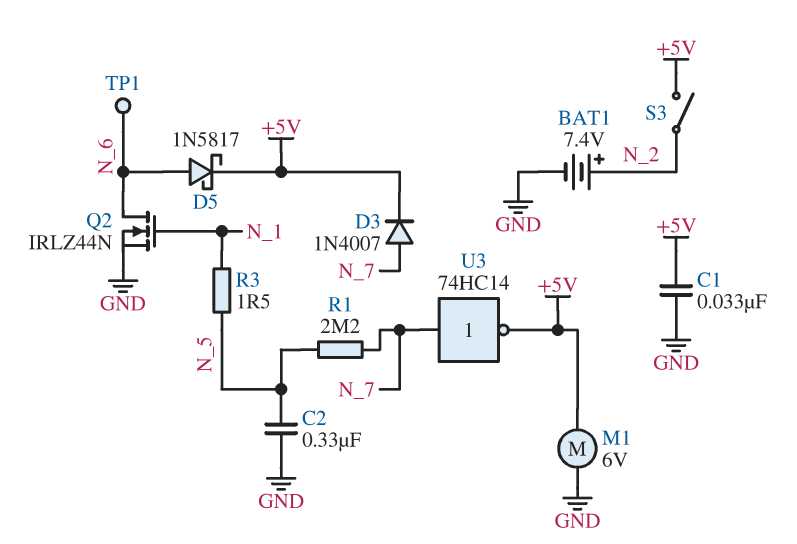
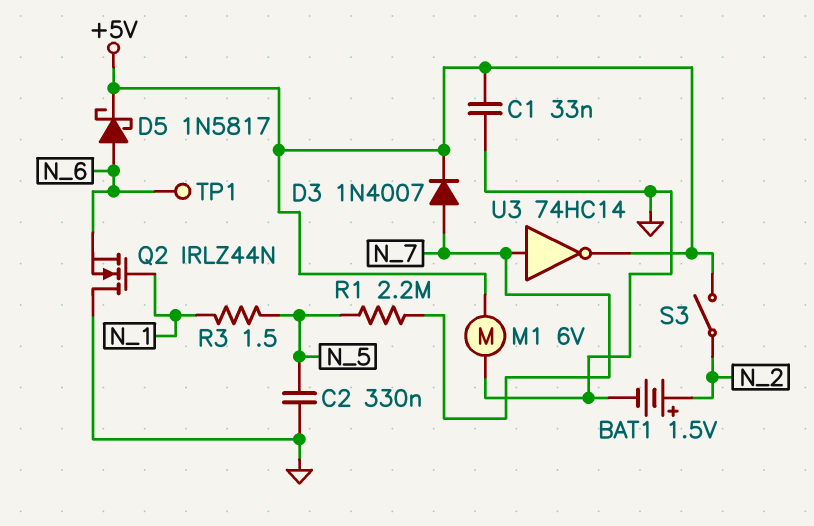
BAT1: 7.4V (plus N_2, minus GND) -> 1.5V (plus N_2, minus GND)
Q2: NMOS IRLZ44N (G N_1, D N_6, S GND) -> NMOS IRLZ44N (G N_1, D GND, S N_6)

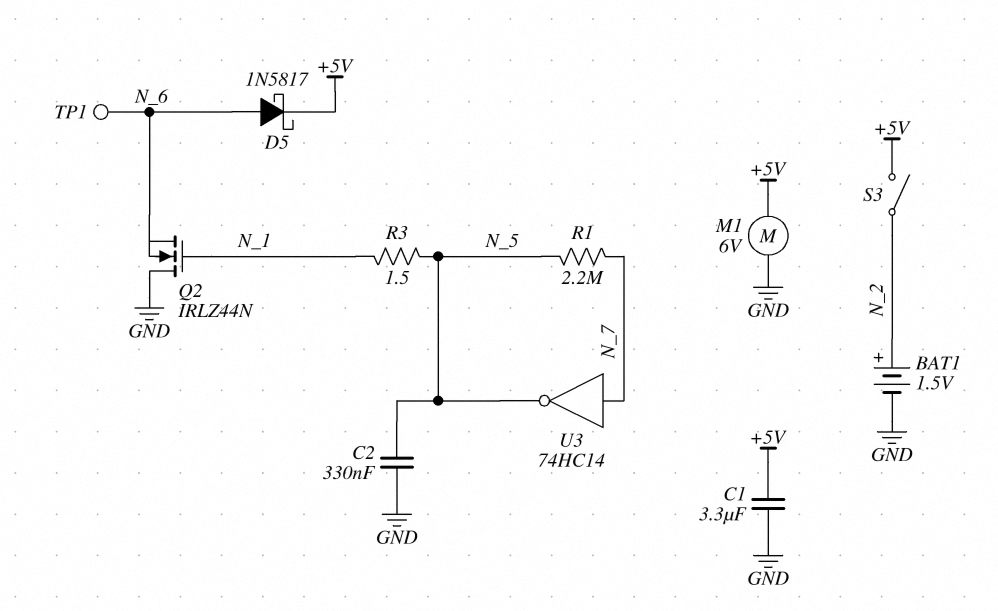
C1: 33nF (+5V, GND) -> 3.3uF (+5V, GND)
D3: diode 1N4007 (A N_7, K +5V) -> none
U3: NOT 74HC14 (in N_7, out +5V) -> NOT 74HC14 (in N_7, out N_5)

